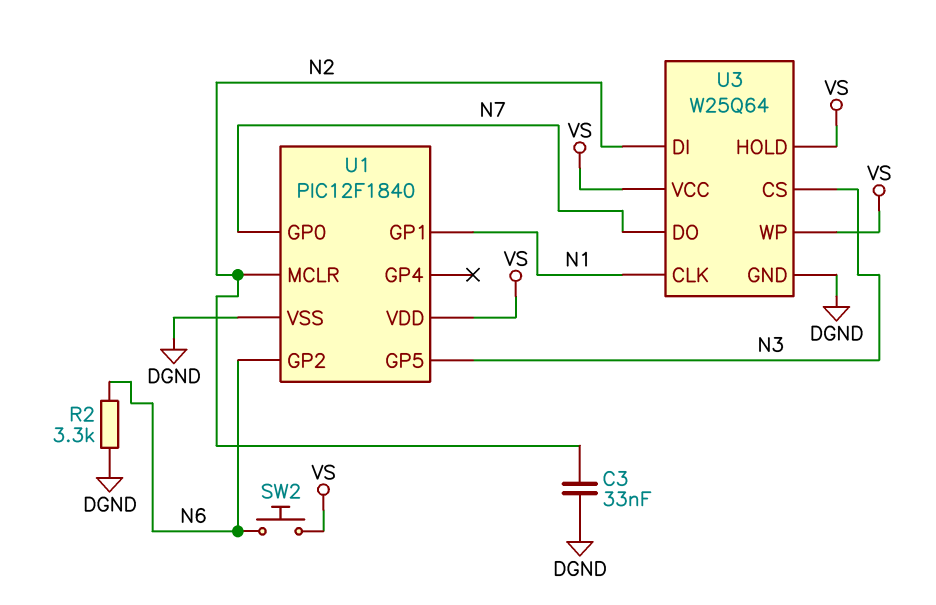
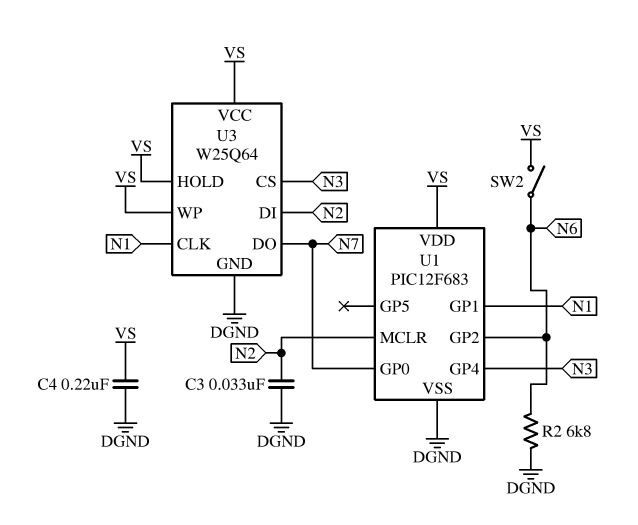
C4: none -> 220nF (DGND, VS)
R2: 3.3k (DGND, N6) -> 6.8k (DGND, N6)
SW2: button (N6, VS) -> switch (N6, VS)
U1: PIC12F1840 -> PIC12F683
U1 pin GP4: none -> N3
U1 pin GP5: N3 -> none

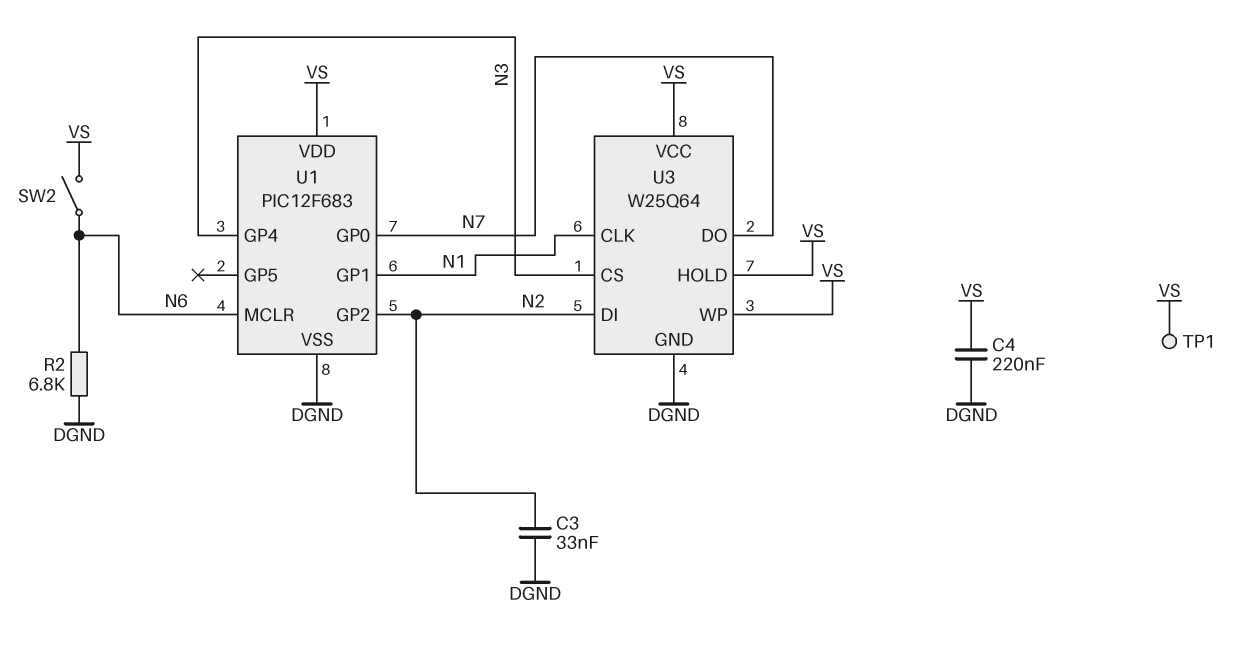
TP1: none -> test point (VS)
U1 pin GP2: N6 -> N2
U1 pin MCLR: N2 -> N6

